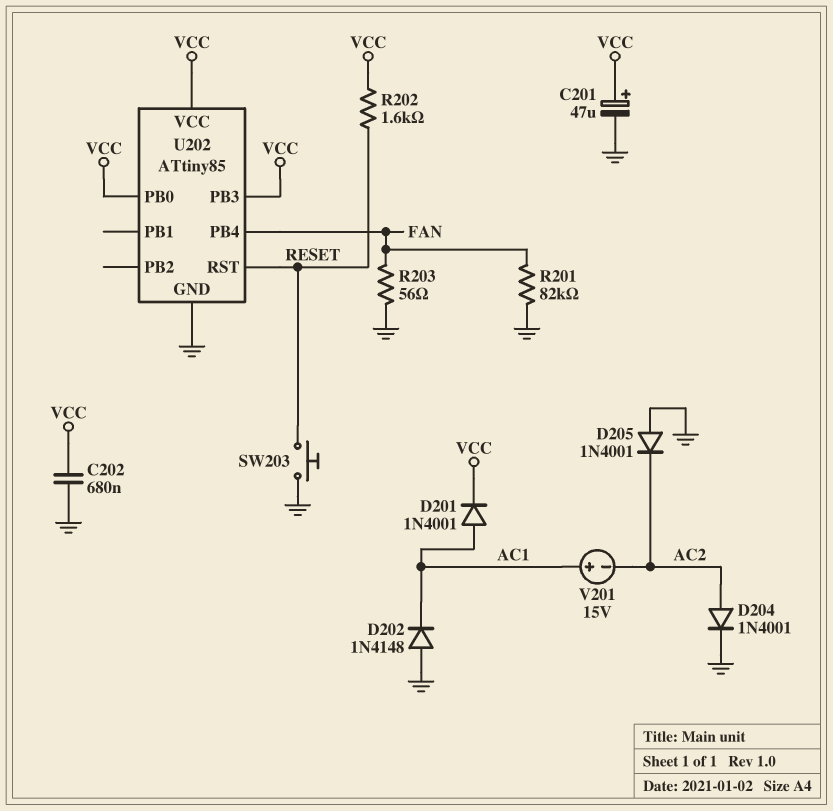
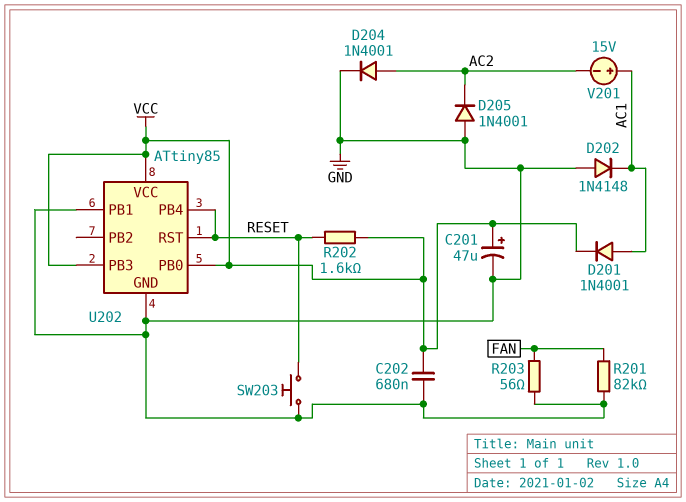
U202 pin PB1: none -> GND
U202 pin PB4: FAN -> RESET

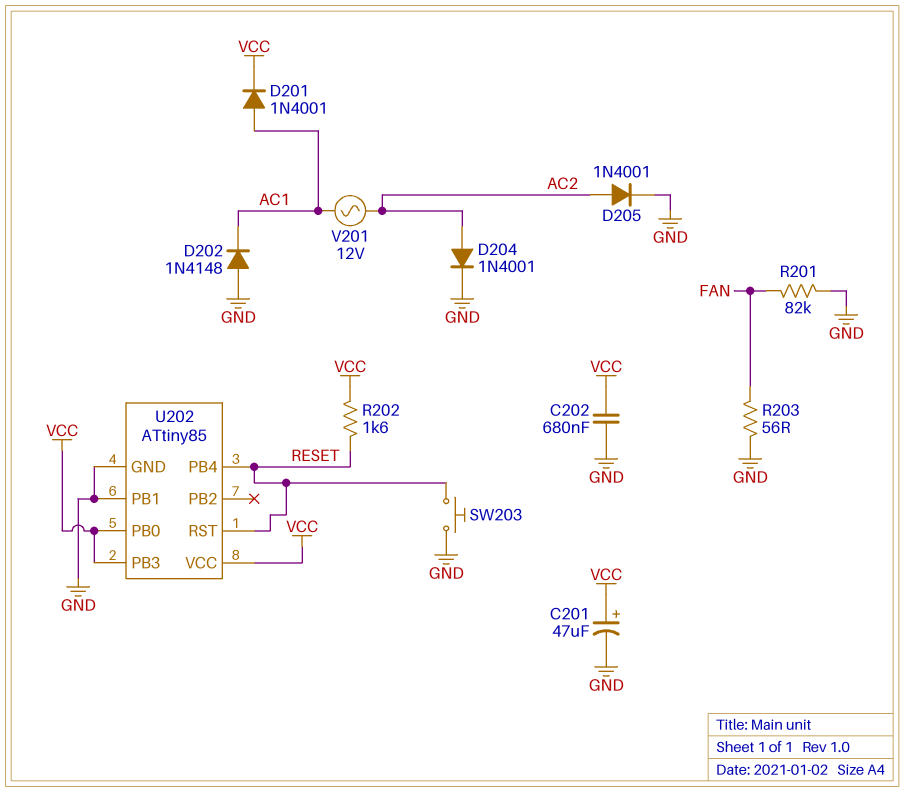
D205: diode 1N4001 (A GND, K AC2) -> diode 1N4001 (A AC2, K GND)
V201: 15V (plus AC1, minus AC2) -> AC 12V (AC1, AC2)

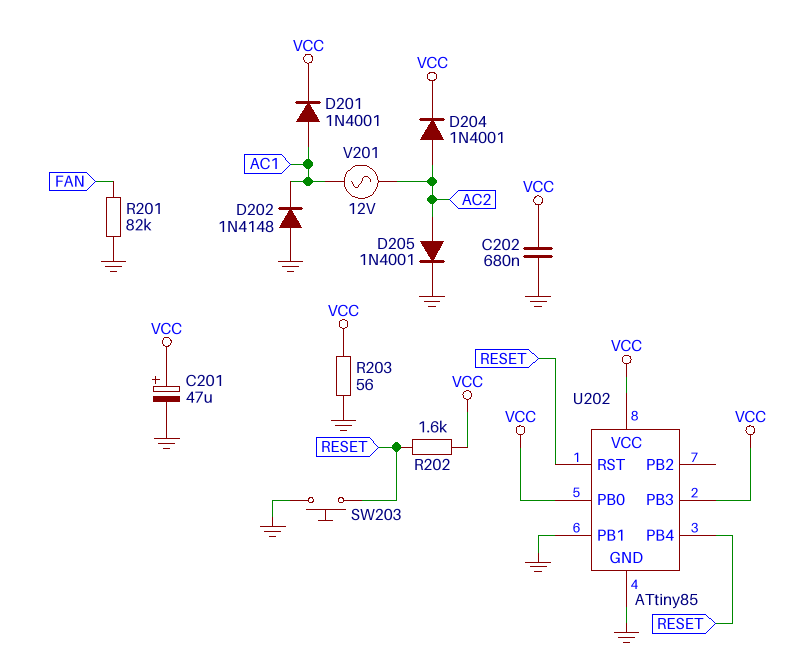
D204: diode 1N4001 (A AC2, K GND) -> diode 1N4001 (A AC2, K VCC)
R203: 56 (FAN, GND) -> 56 (GND, VCC)

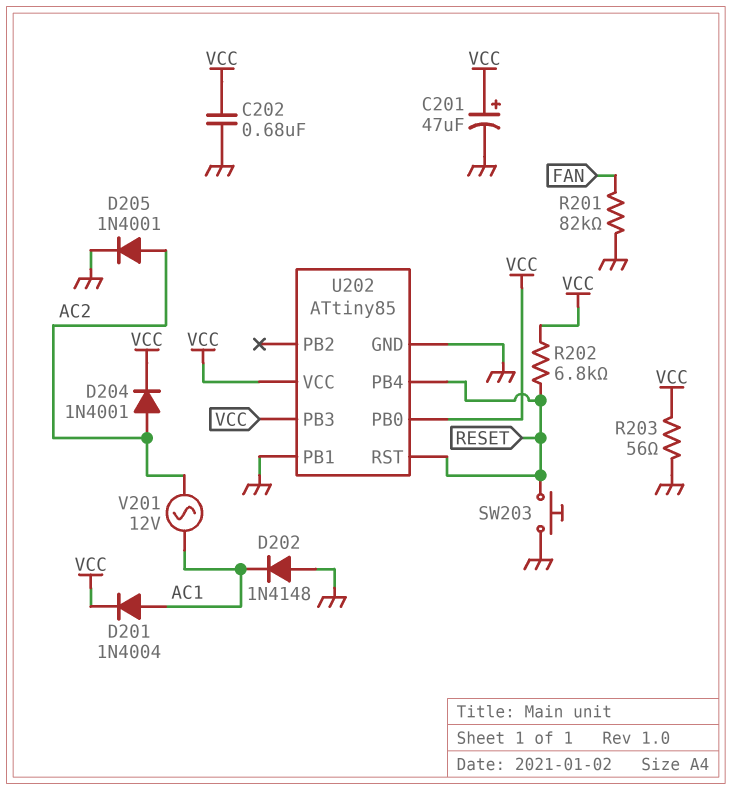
D201: diode 1N4001 (A AC1, K VCC) -> diode 1N4004 (A AC1, K VCC)
R202: 1.6k (RESET, VCC) -> 6.8k (RESET, VCC)

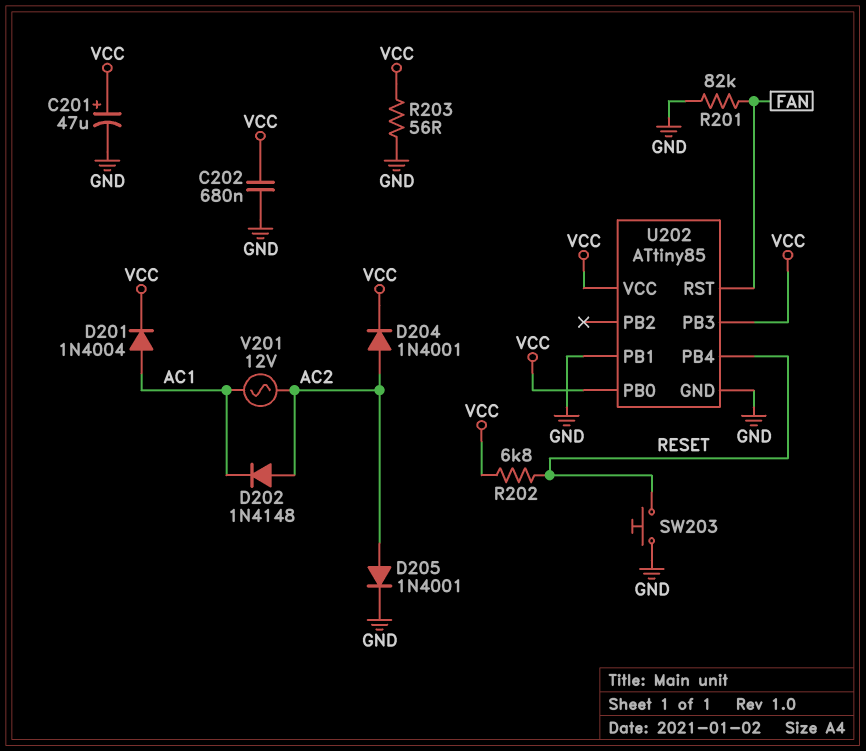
D202: diode 1N4148 (A GND, K AC1) -> diode 1N4148 (A AC2, K AC1)
U202 pin RST: RESET -> FAN

